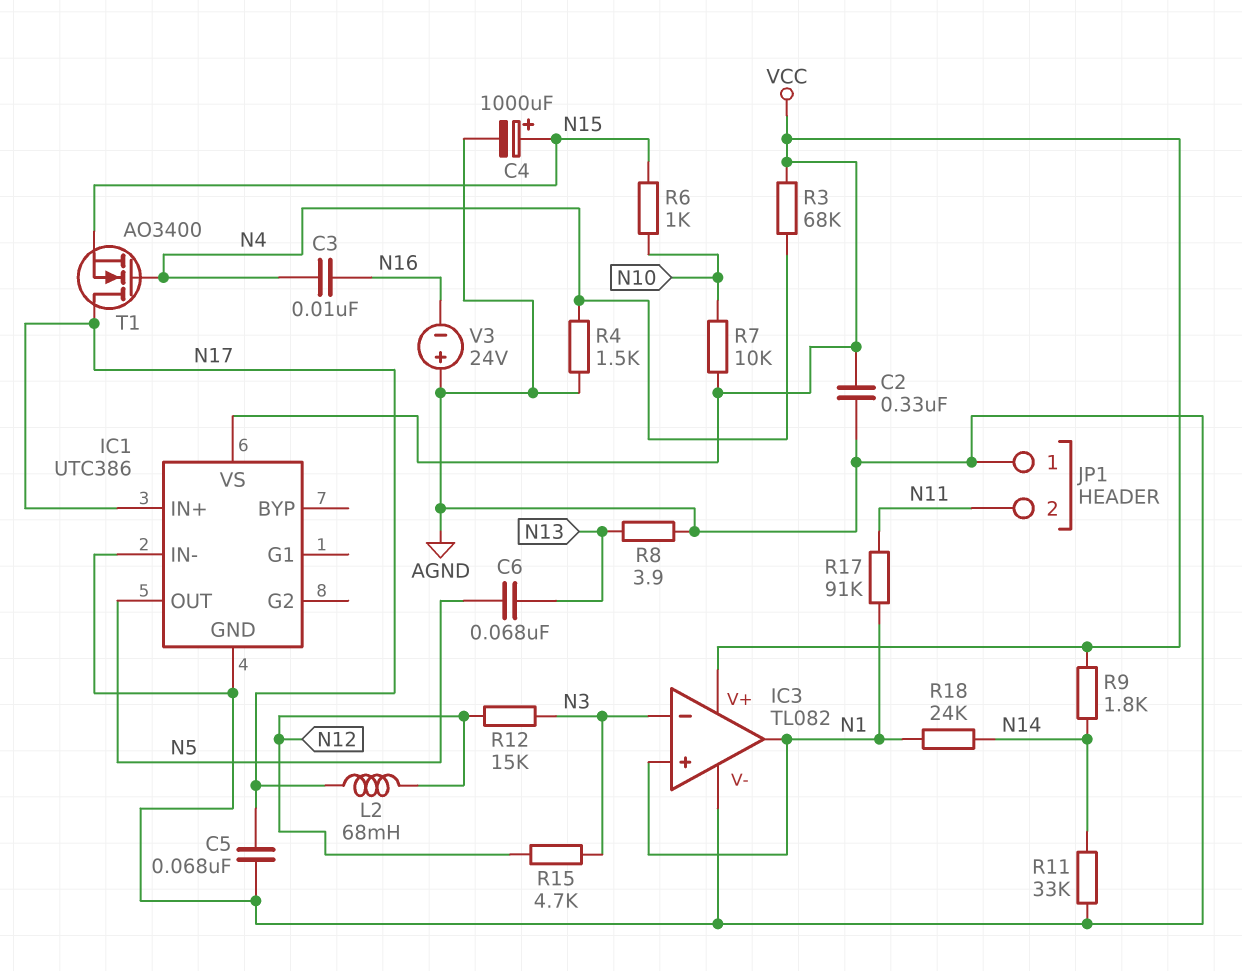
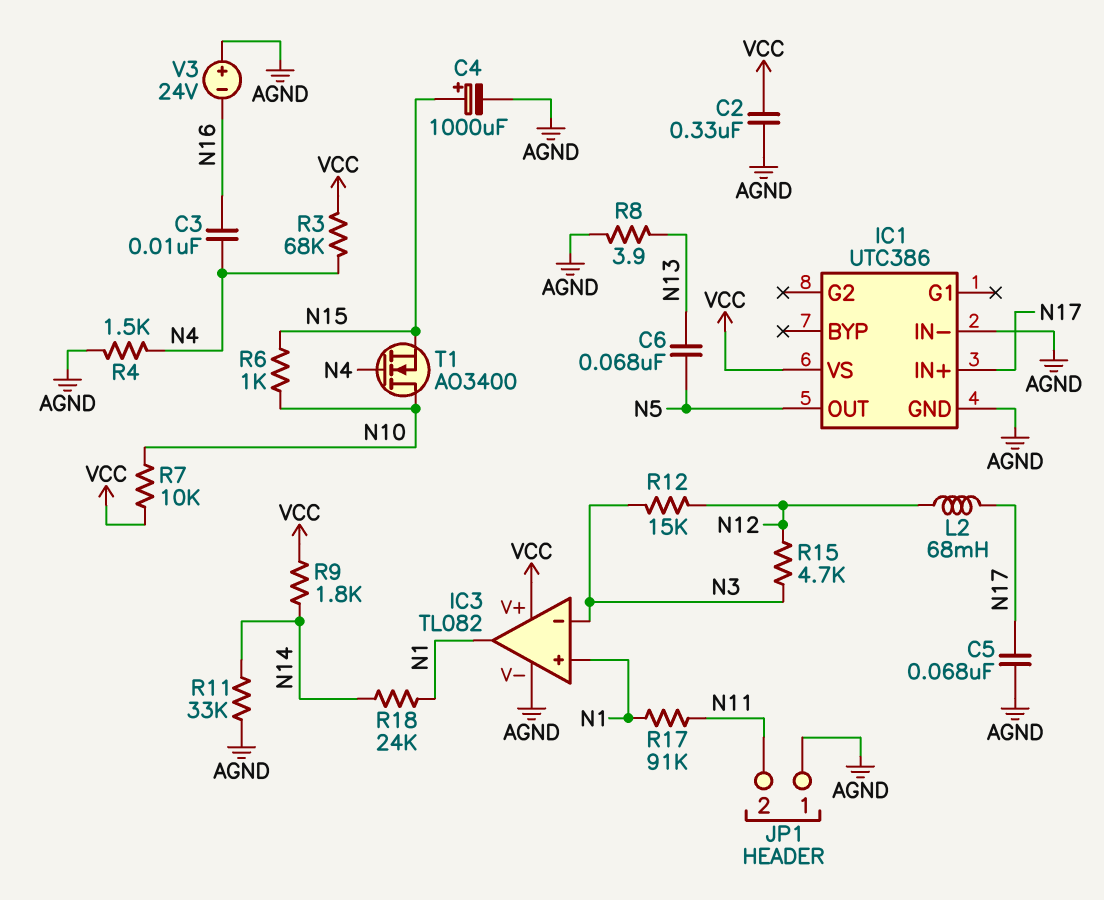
T1: NMOS AO3400 (G N4, D N17, S N15) -> NMOS AO3400 (G N4, D N10, S N15)

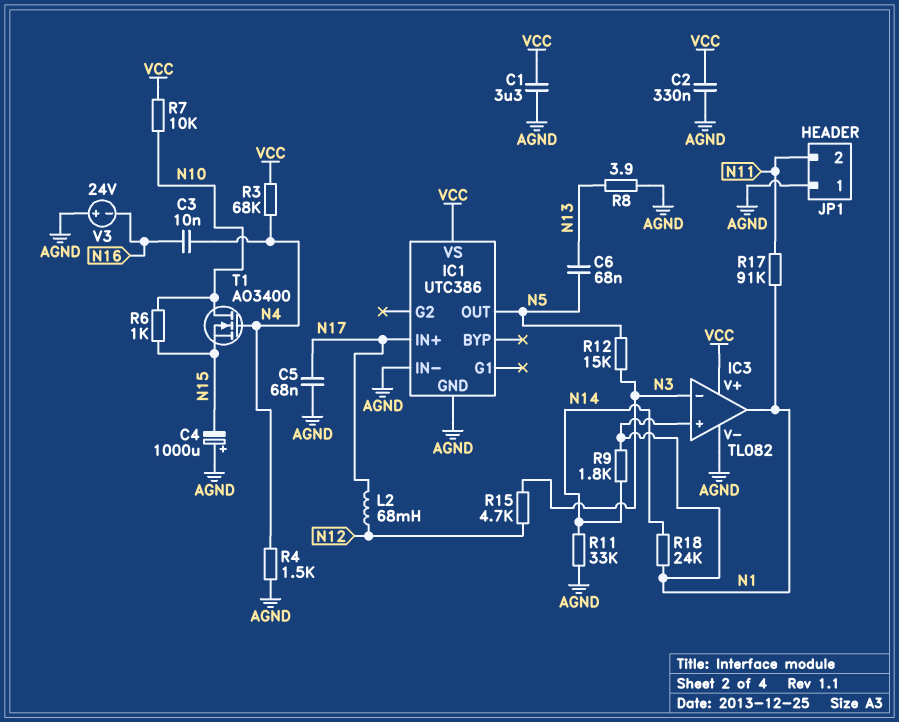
C1: none -> 3.3uF (AGND, VCC)
C4: 1000uF (plus N15, minus AGND) -> 1000uF (plus AGND, minus N15)
R9: 1.8k (N14, VCC) -> 1.8k (N1, N14)
R12: 15k (N3, N12) -> 15k (N3, N5)

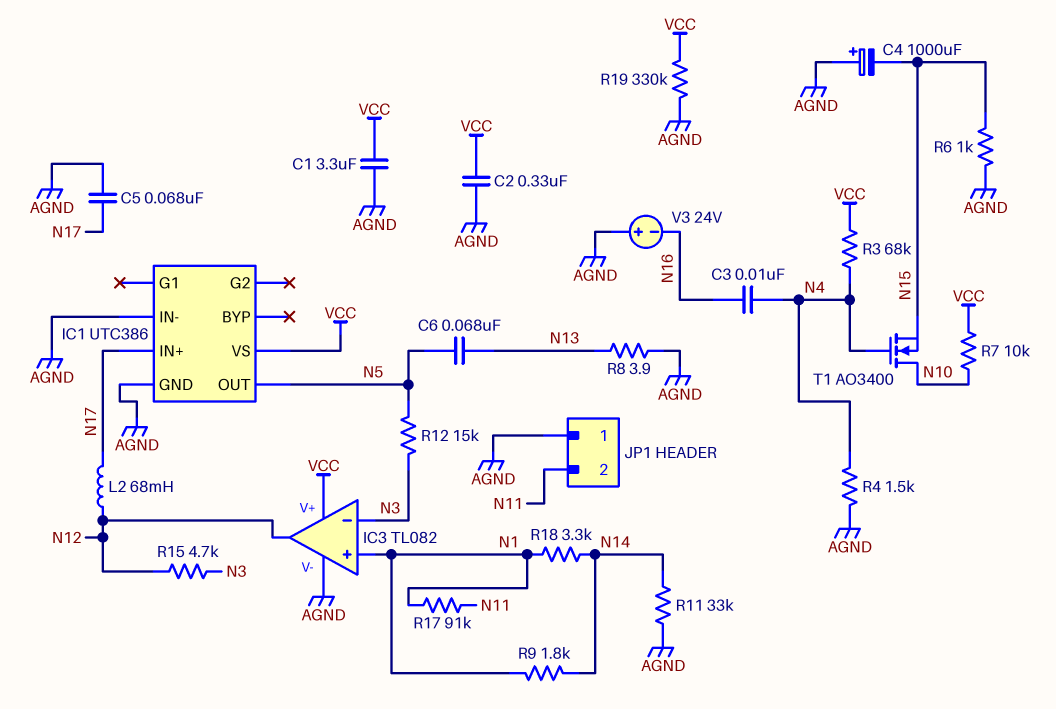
IC3 pin out: N1 -> N12
R6: 1k (N10, N15) -> 1k (AGND, N15)
R18: 24k (N1, N14) -> 3.3k (N1, N14)
R19: none -> 330k (AGND, VCC)

